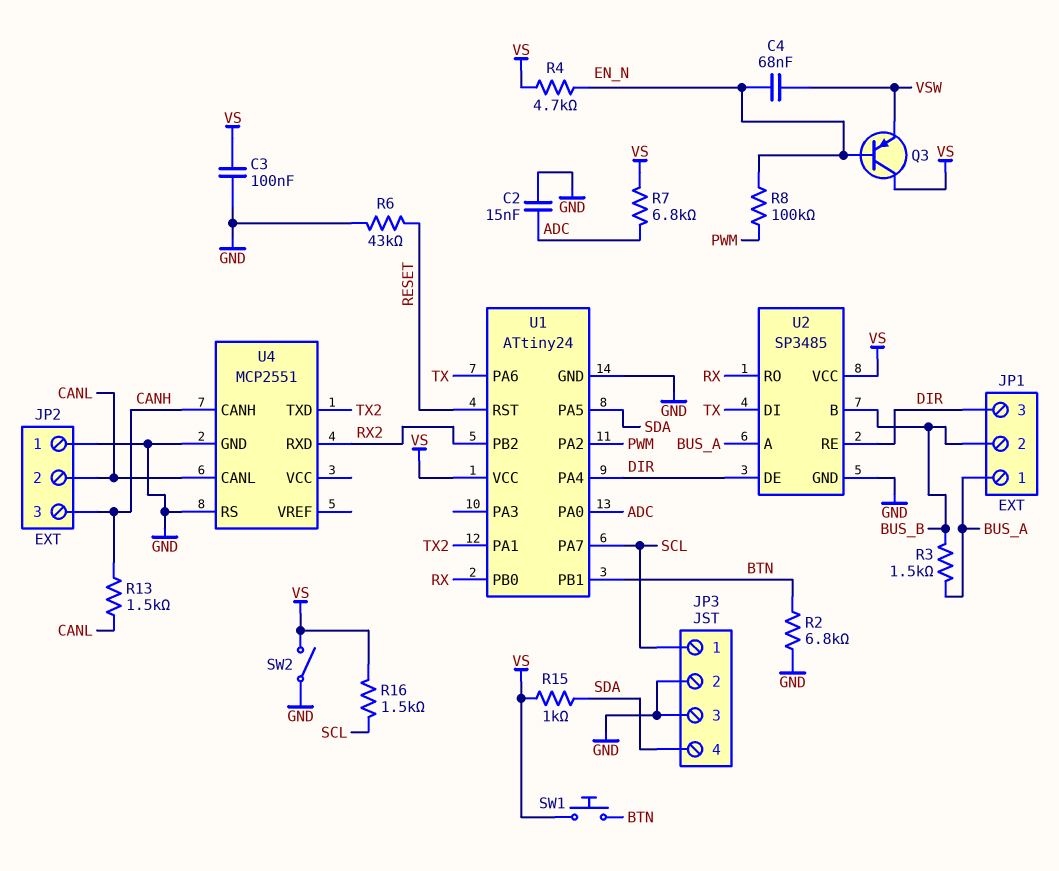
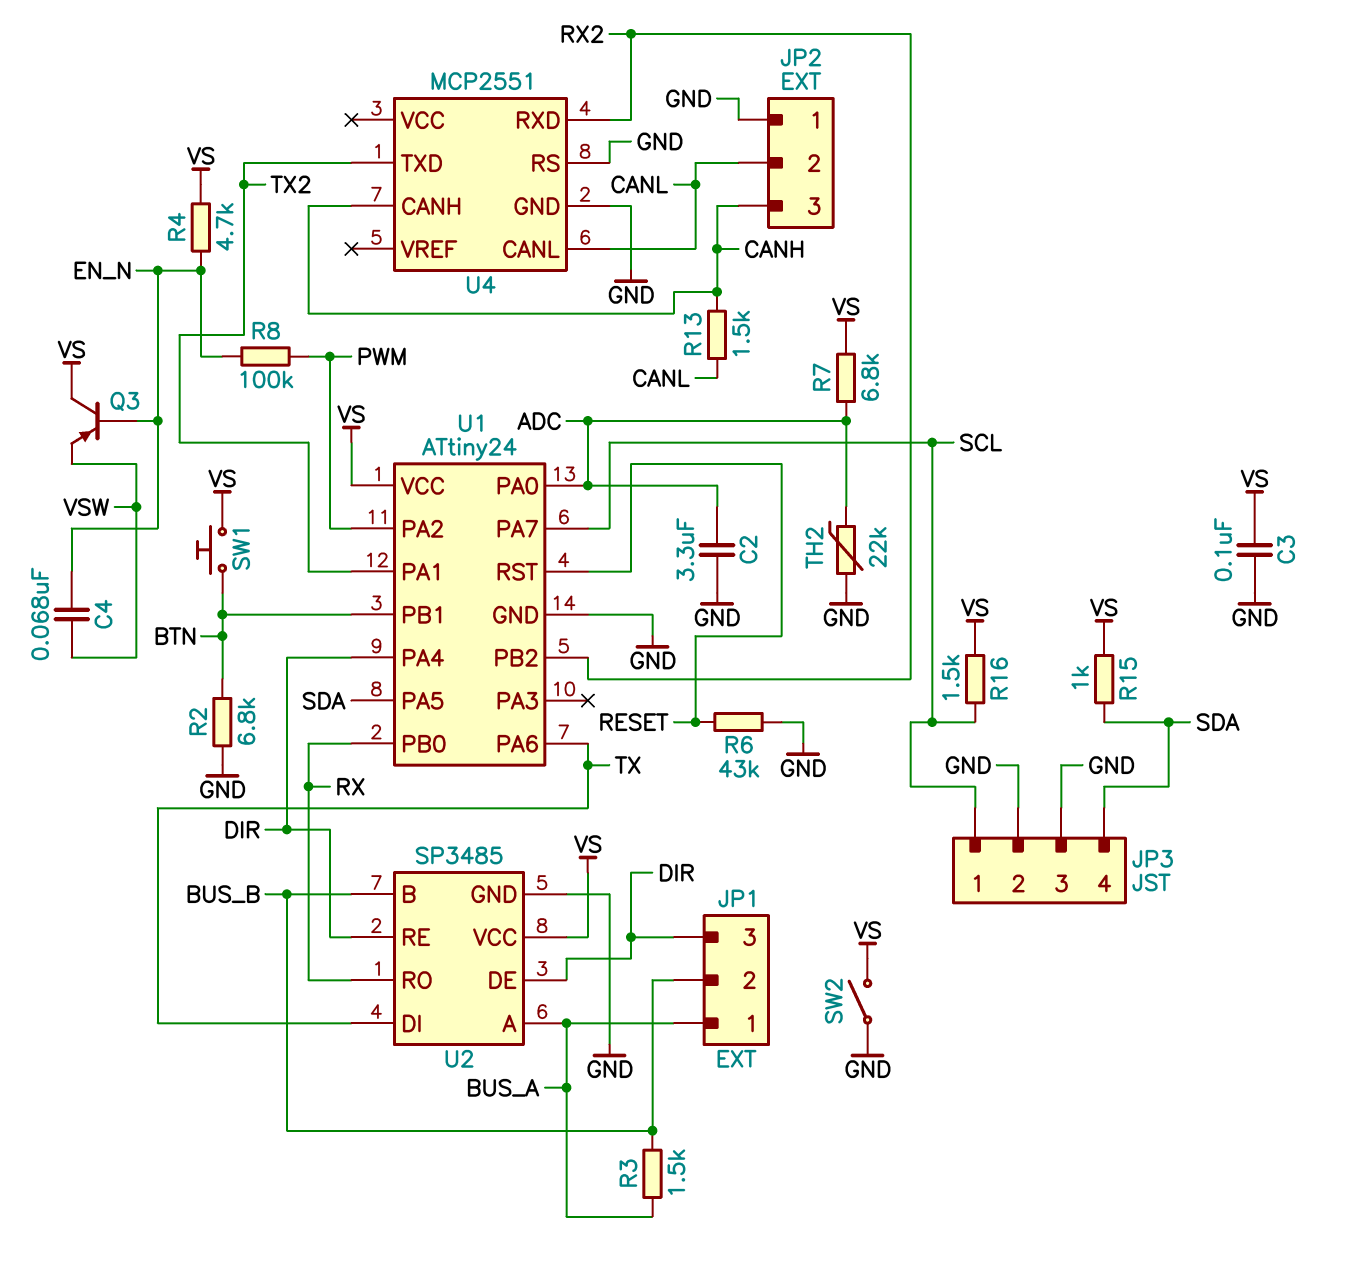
C2: 15nF (ADC, GND) -> 3.3uF (ADC, GND)
TH2: none -> 22k (ADC, GND)

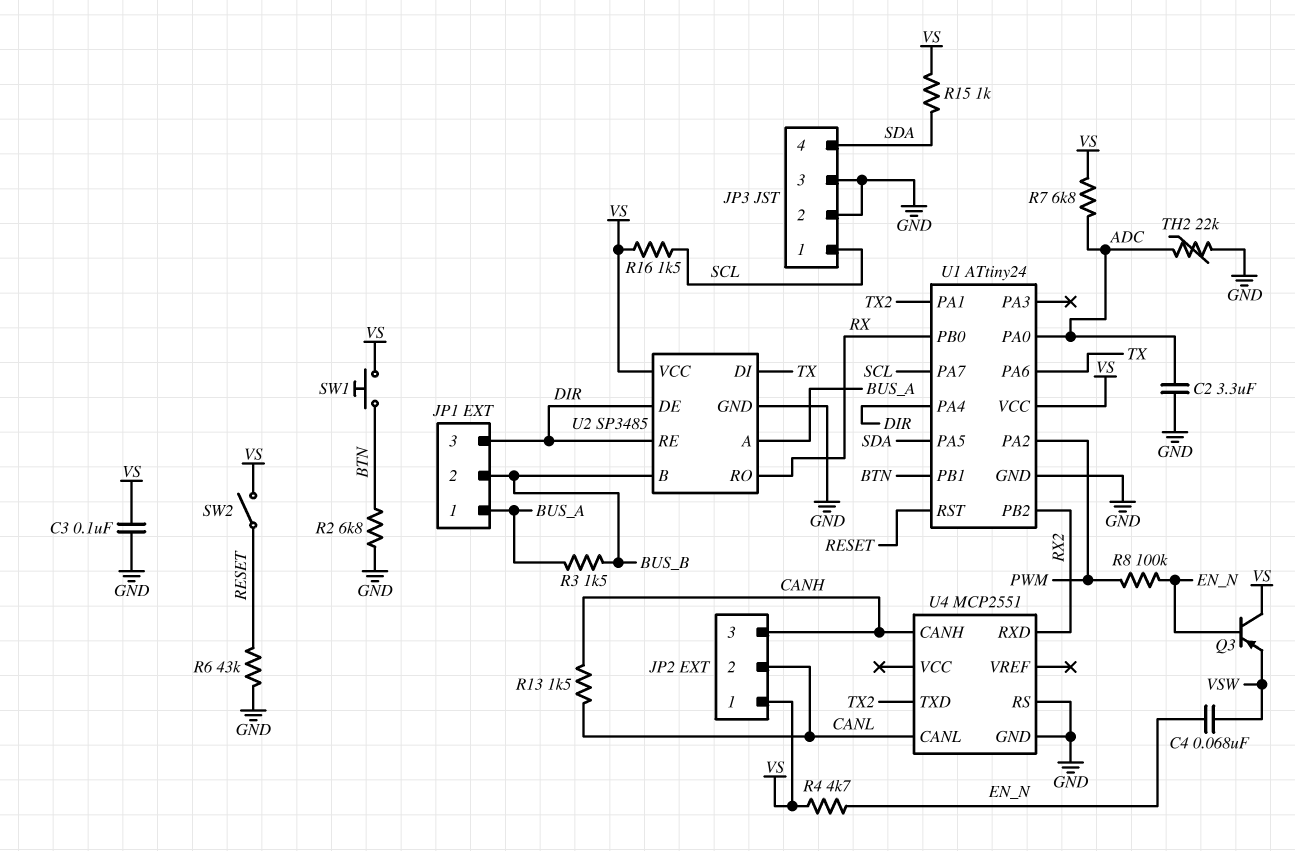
JP2 pin 1: GND -> VS
SW2: switch (GND, VS) -> switch (RESET, VS)

